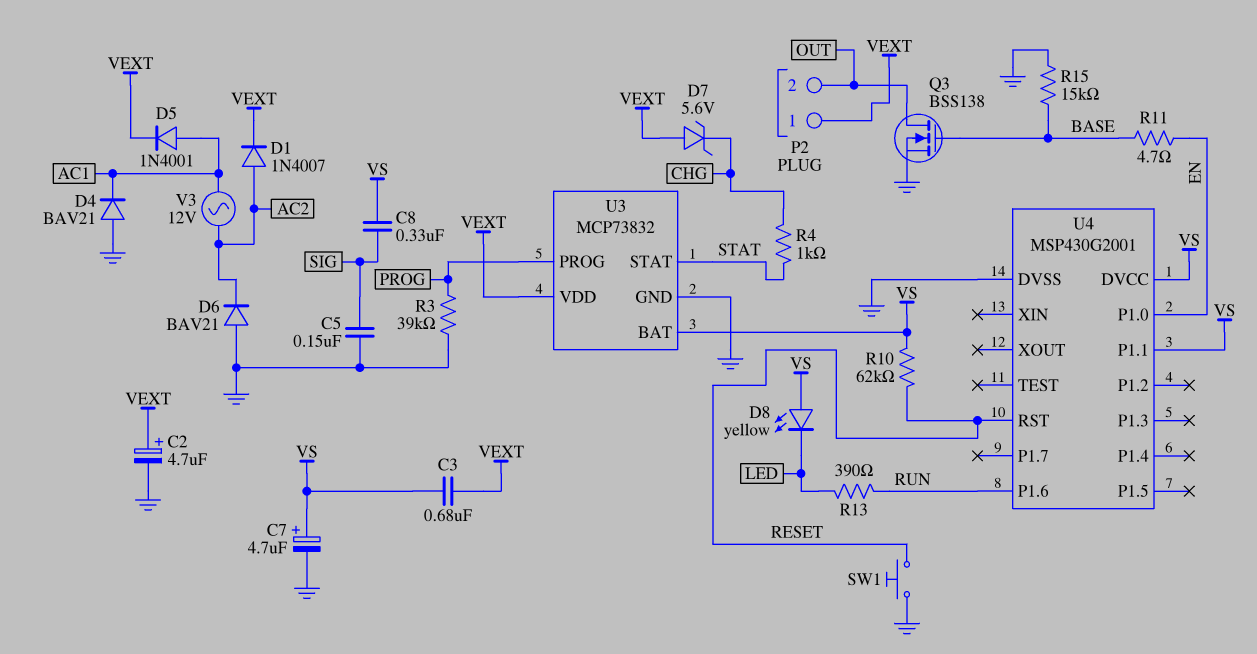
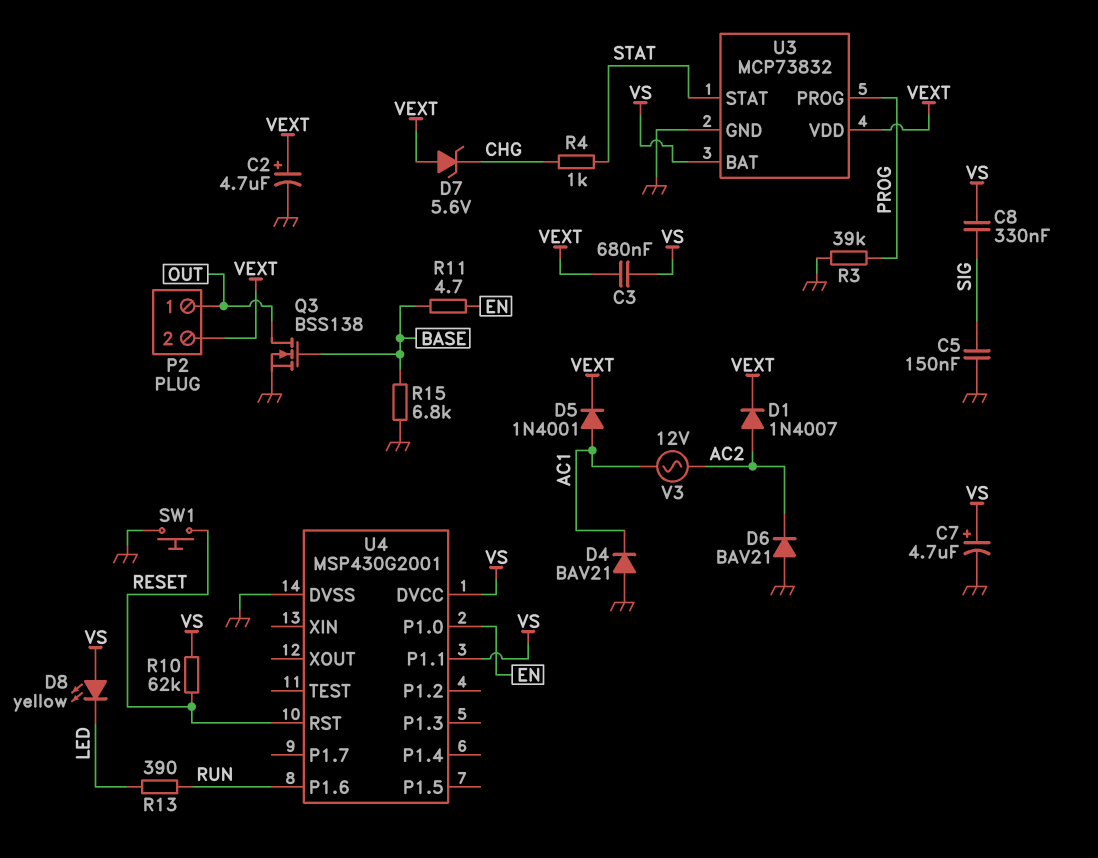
P2 pin 1: VEXT -> OUT
P2 pin 2: OUT -> VEXT
R15: 15k (BASE, GND) -> 6.8k (BASE, GND)

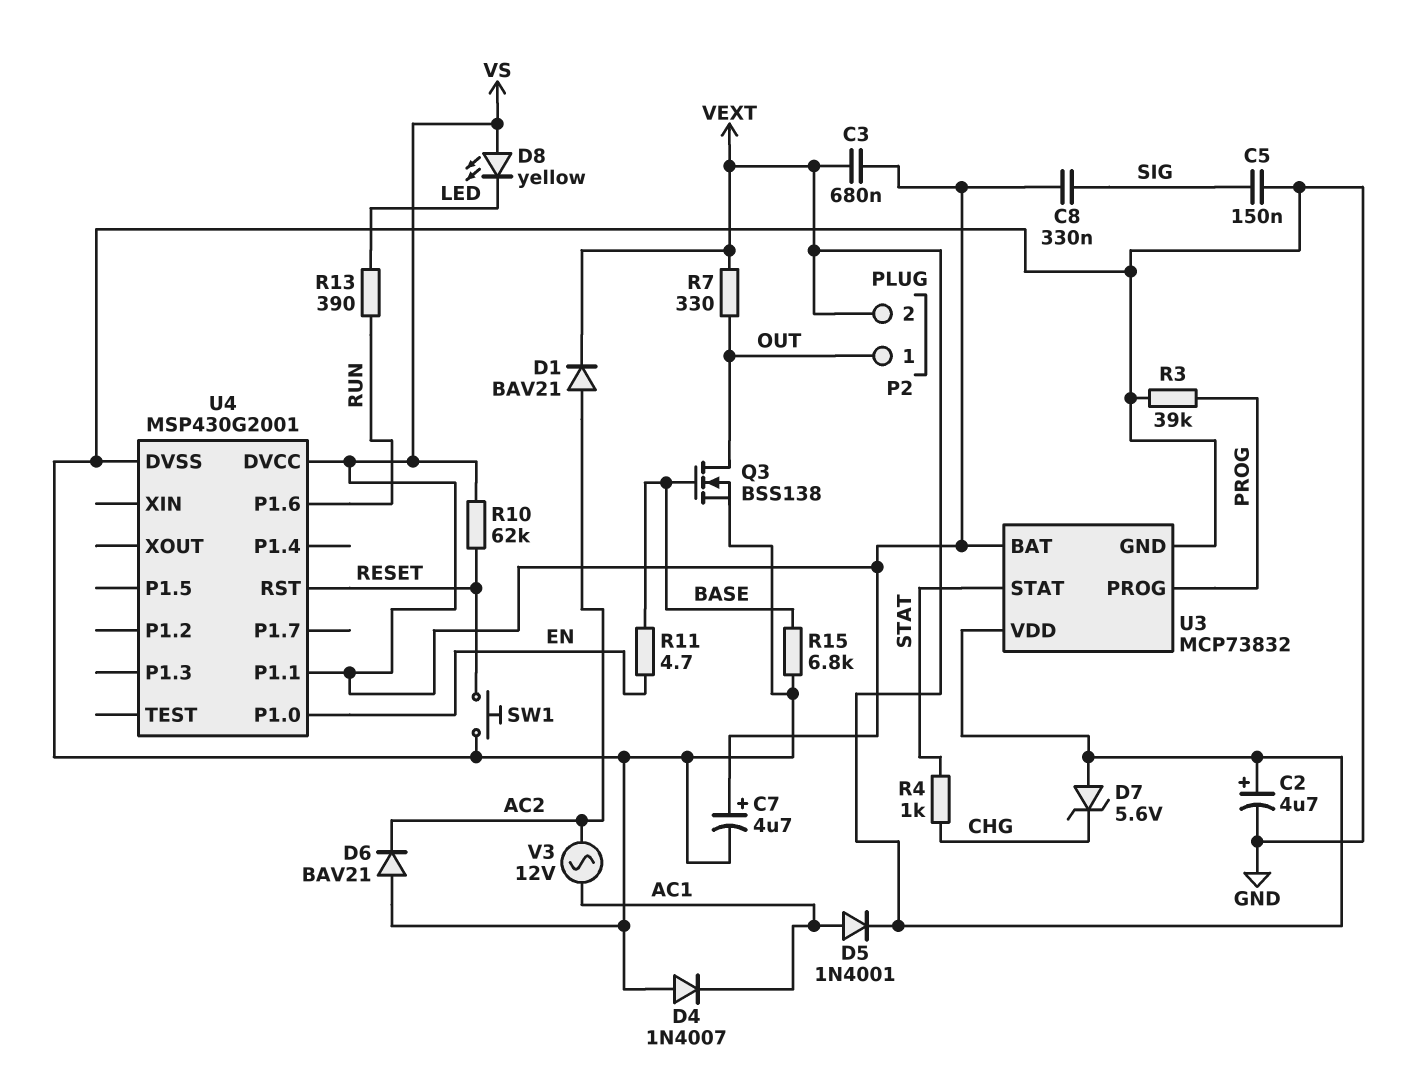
D1: diode 1N4007 (A AC2, K VEXT) -> diode BAV21 (A AC2, K VEXT)
D4: diode BAV21 (A GND, K AC1) -> diode 1N4007 (A GND, K AC1)
R7: none -> 330 (OUT, VEXT)

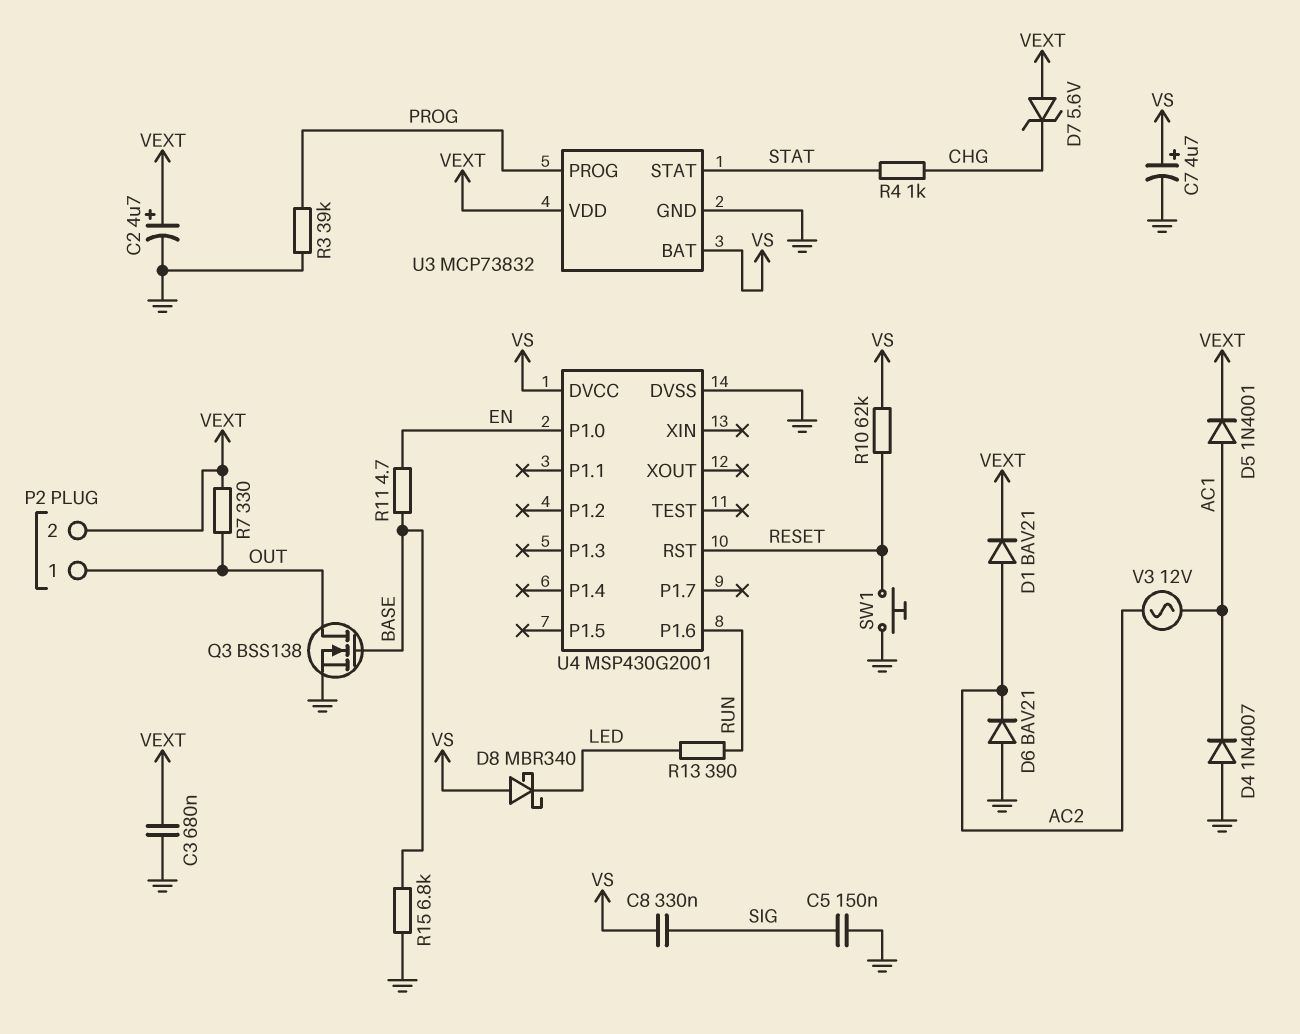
C3: 680nF (VEXT, VS) -> 680nF (GND, VEXT)
D8: LED yellow (A VS, K LED) -> schottky MBR340 (A VS, K LED)
U4 pin P1.1: VS -> none

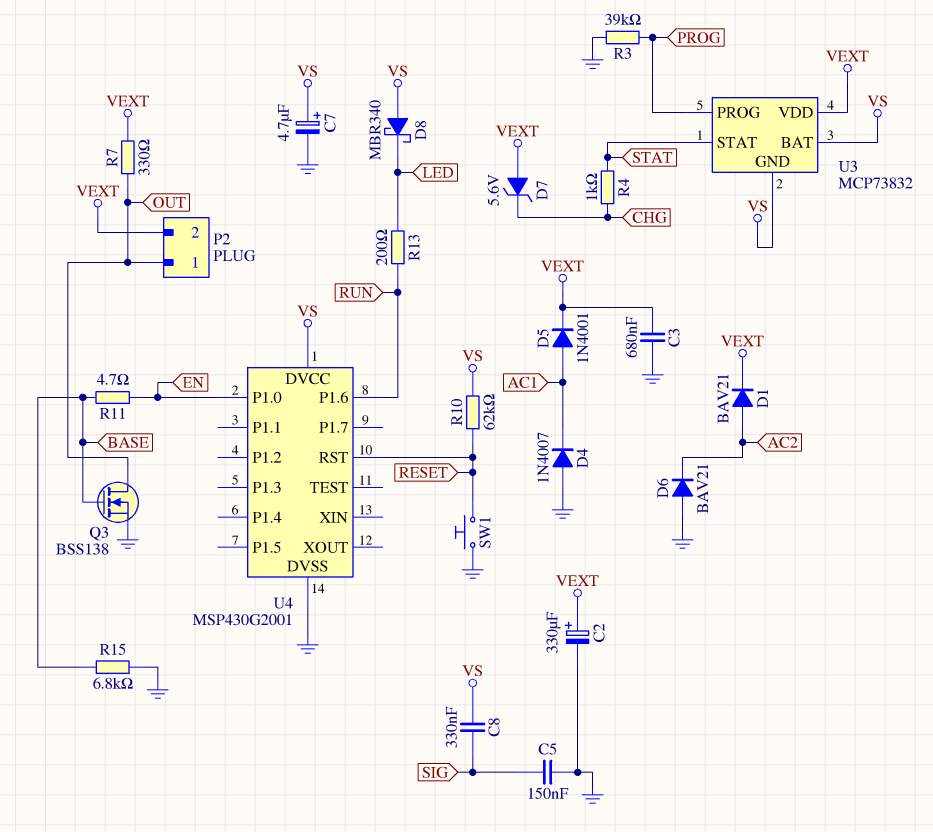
C2: 4.7uF (plus VEXT, minus GND) -> 330uF (plus VEXT, minus GND)
R13: 390 (LED, RUN) -> 200 (LED, RUN)
U3 pin GND: GND -> VS
V3: AC 12V (AC1, AC2) -> none

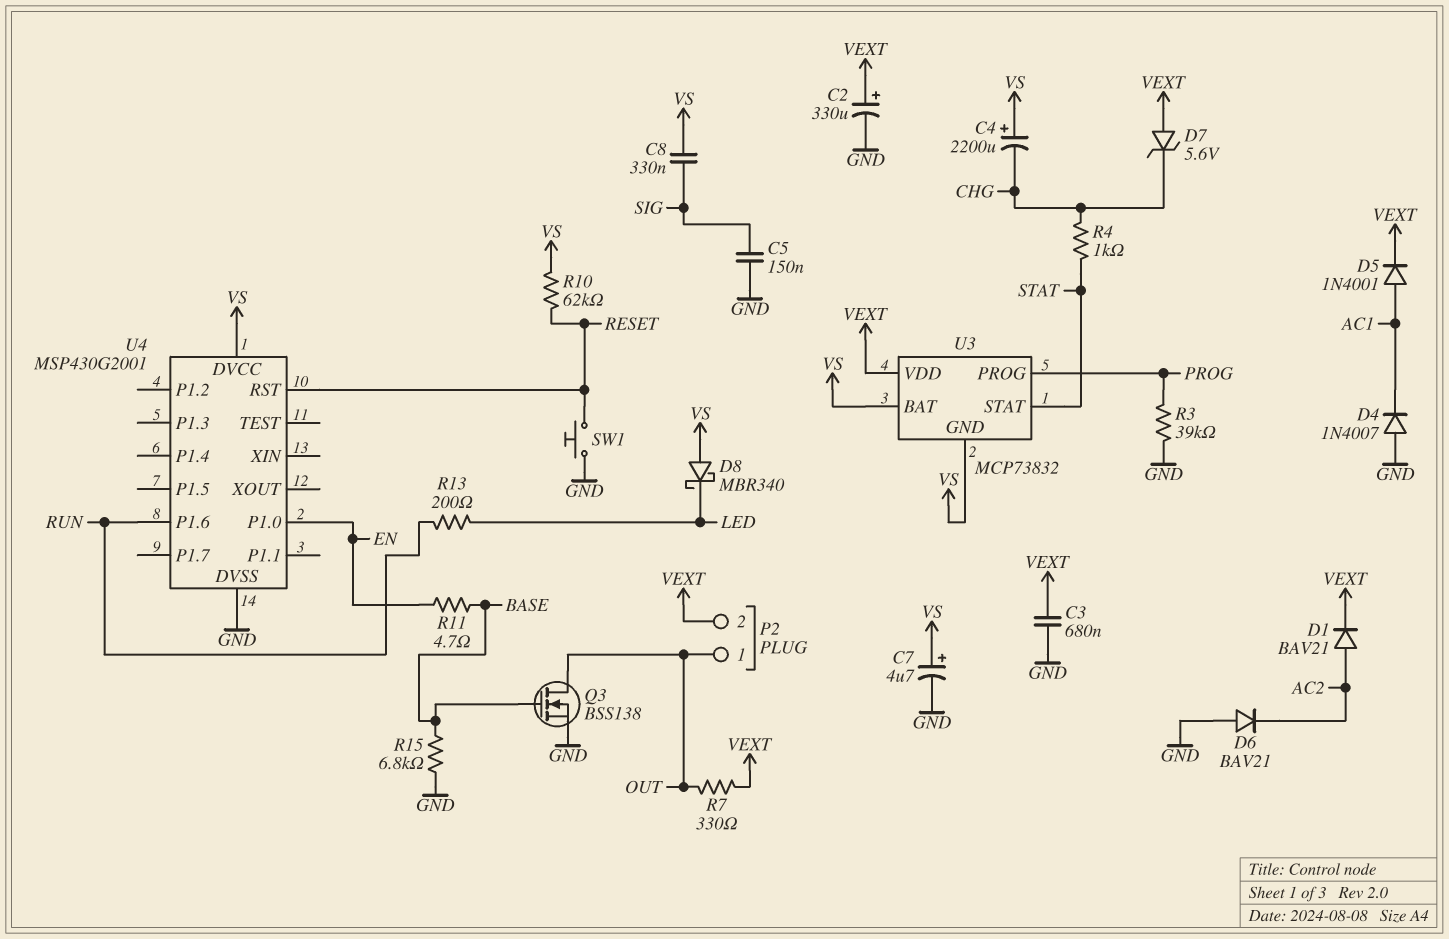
C4: none -> 2200uF (plus VS, minus CHG)

